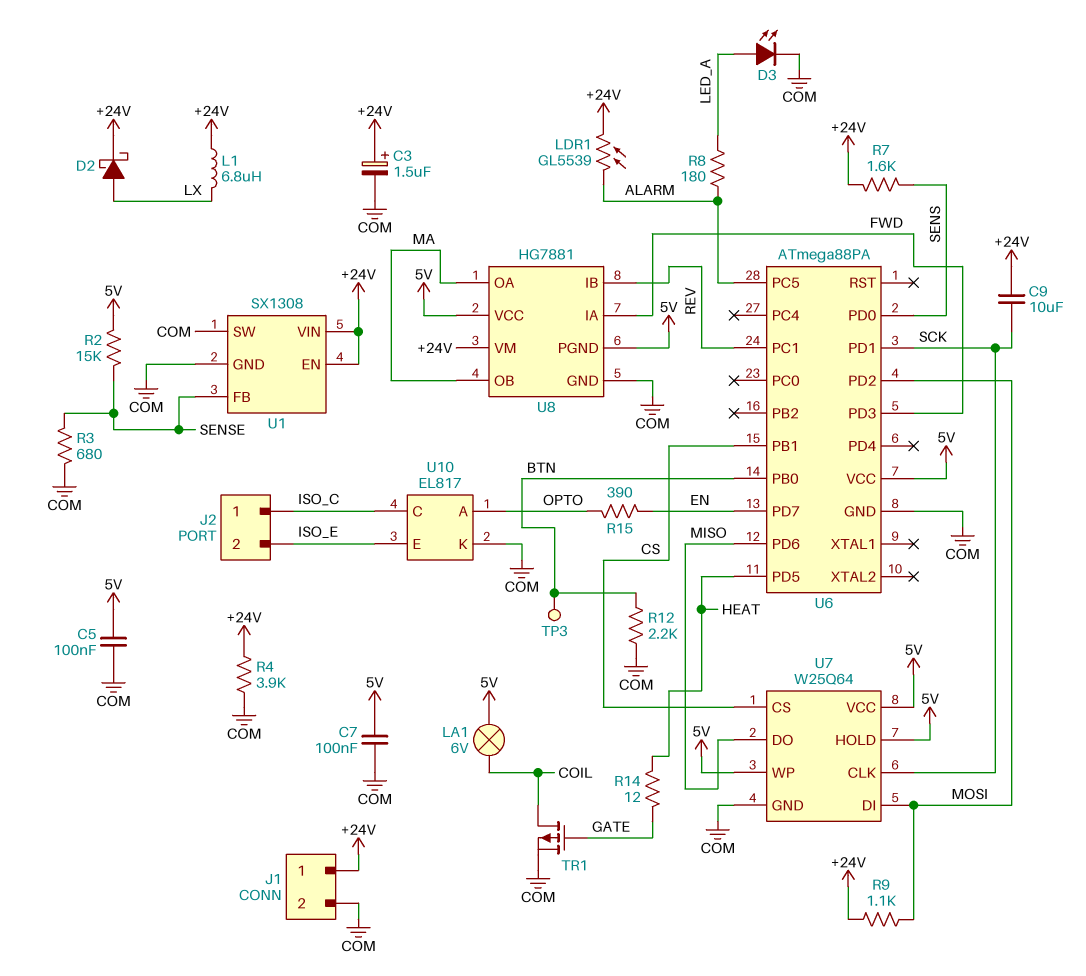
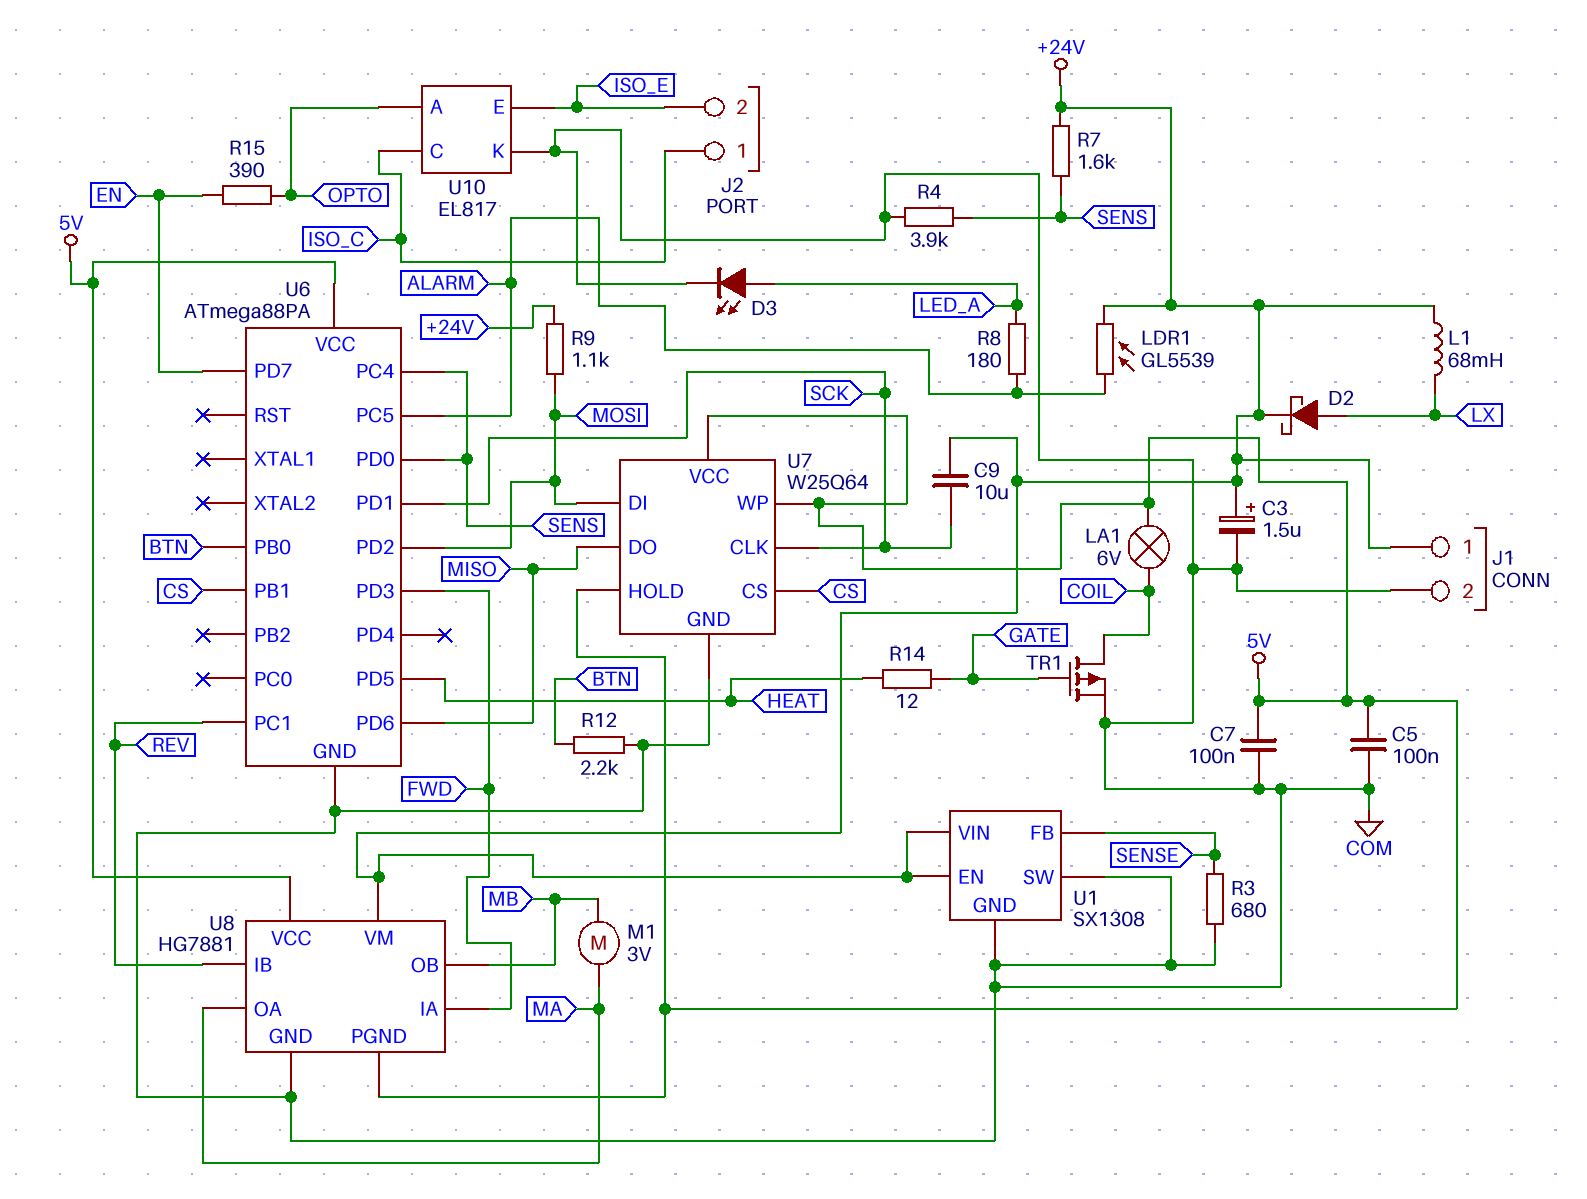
L1: 6.8uH (+24V, LX) -> 68mH (+24V, LX)
M1: none -> motor 3V (MA, MB)
R2: 15k (5V, SENSE) -> none
R4: 3.9k (+24V, COM) -> 3.9k (COM, SENS)
TP3: test point (BTN) -> none
U6 pin PC4: none -> SENS
U8 pin OB: MA -> MB

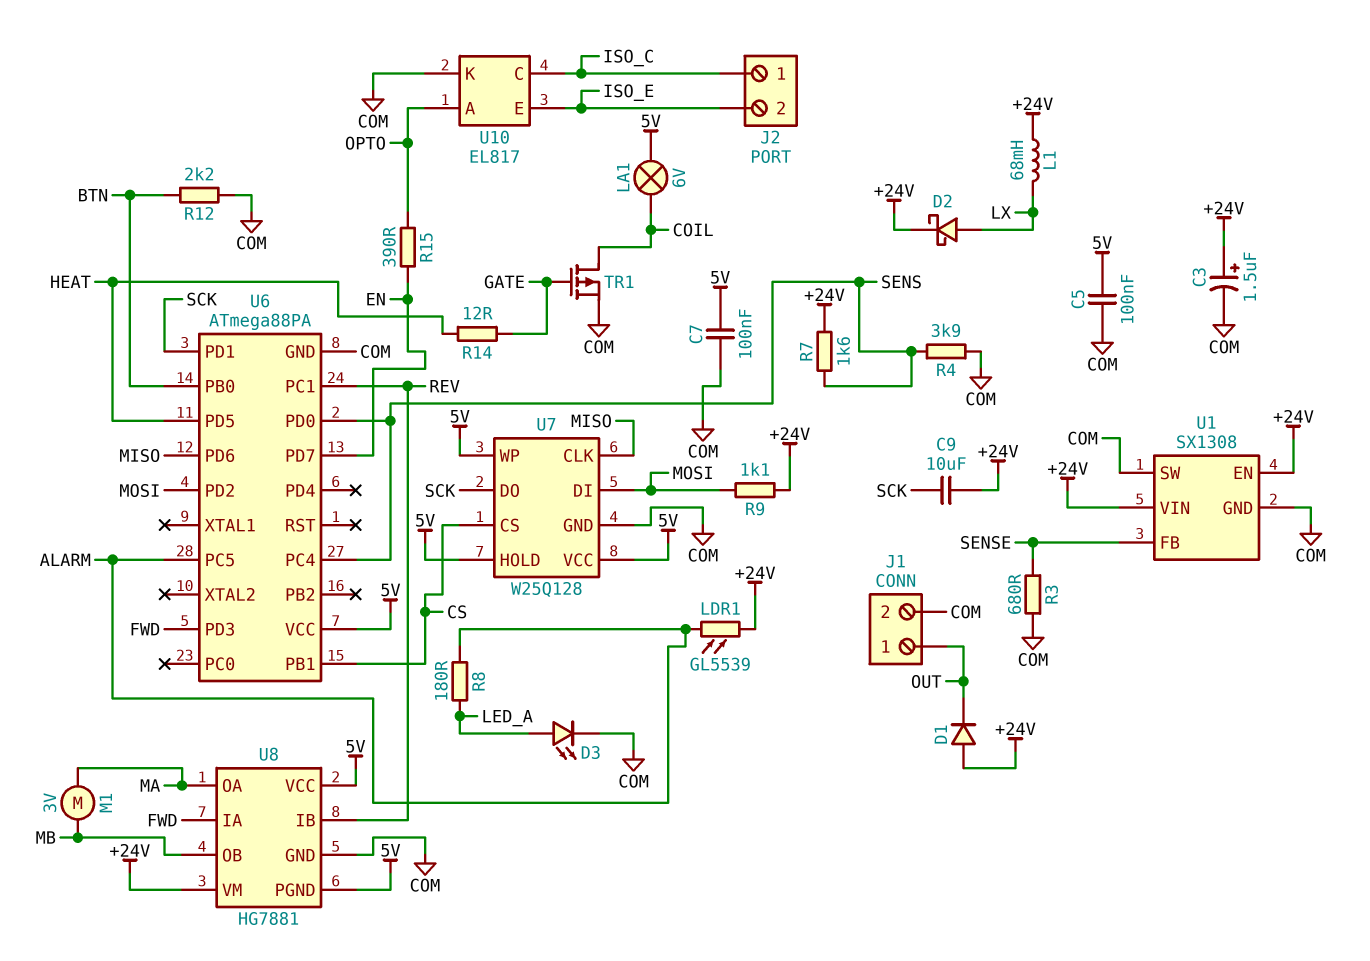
D1: none -> diode (A +24V, K OUT)
J1 pin 1: +24V -> OUT
U7: W25Q64 -> W25Q128
U7 pin CLK: SCK -> MISO
U7 pin DO: MISO -> SCK

